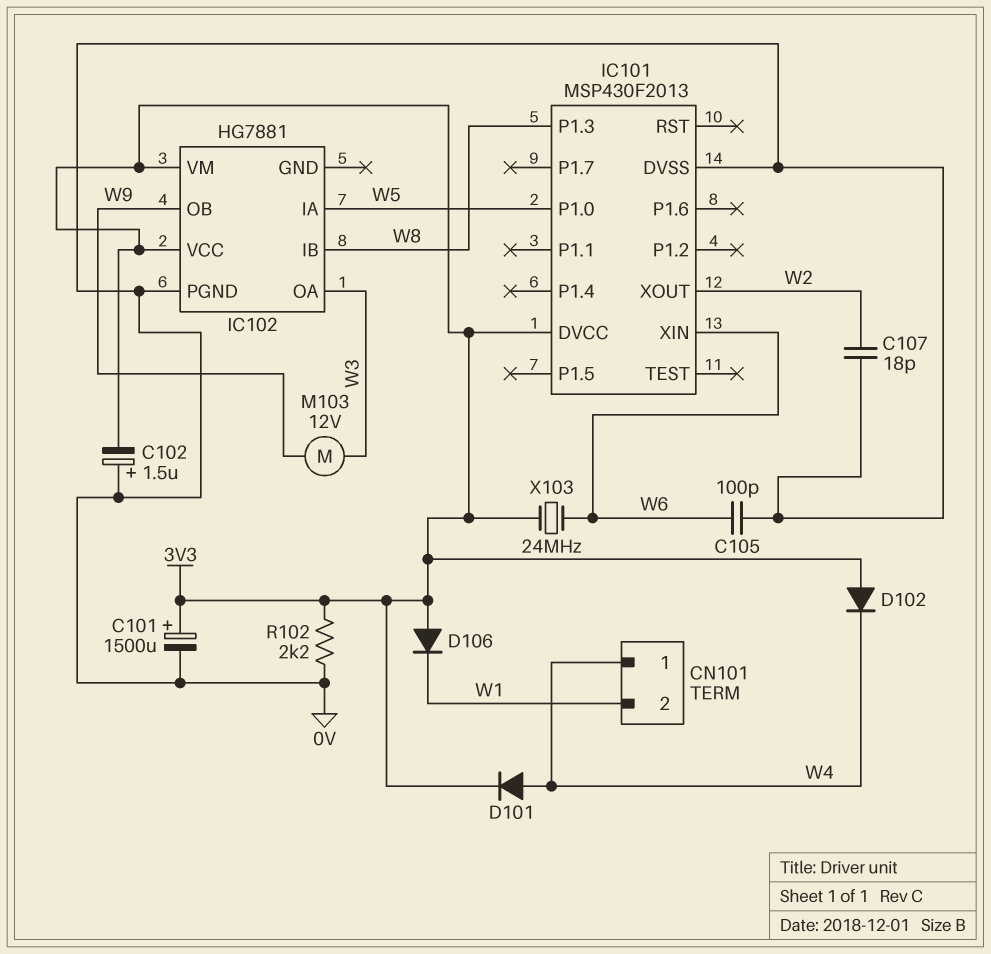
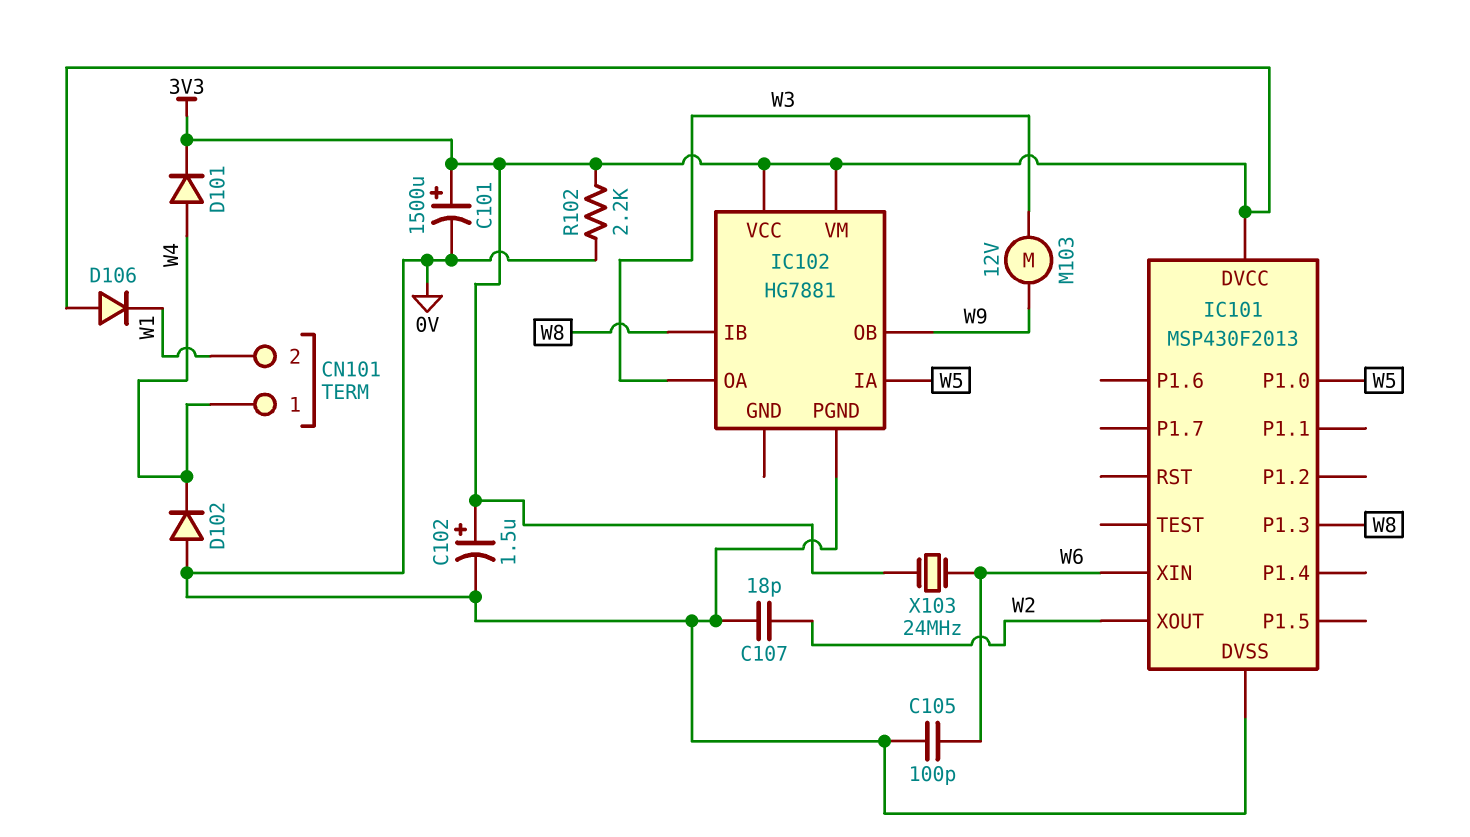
C102: 1.5uF (plus 0V, minus 3V3) -> 1.5uF (plus 3V3, minus 0V)
D102: diode (A 3V3, K W4) -> diode (A 0V, K W4)

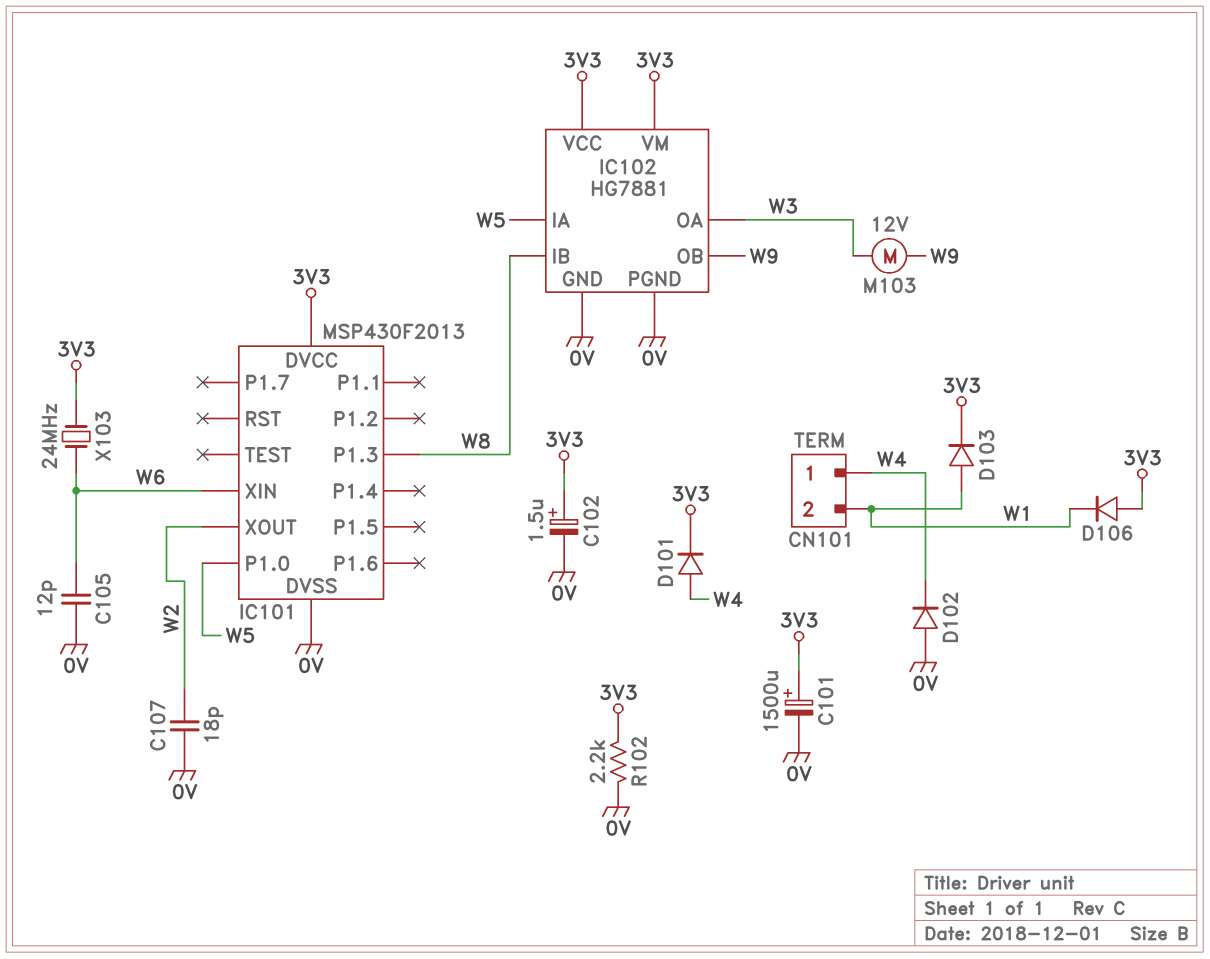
C105: 100pF (0V, W6) -> 12pF (0V, W6)
D103: none -> diode (A W1, K 3V3)
IC102 pin GND: none -> 0V

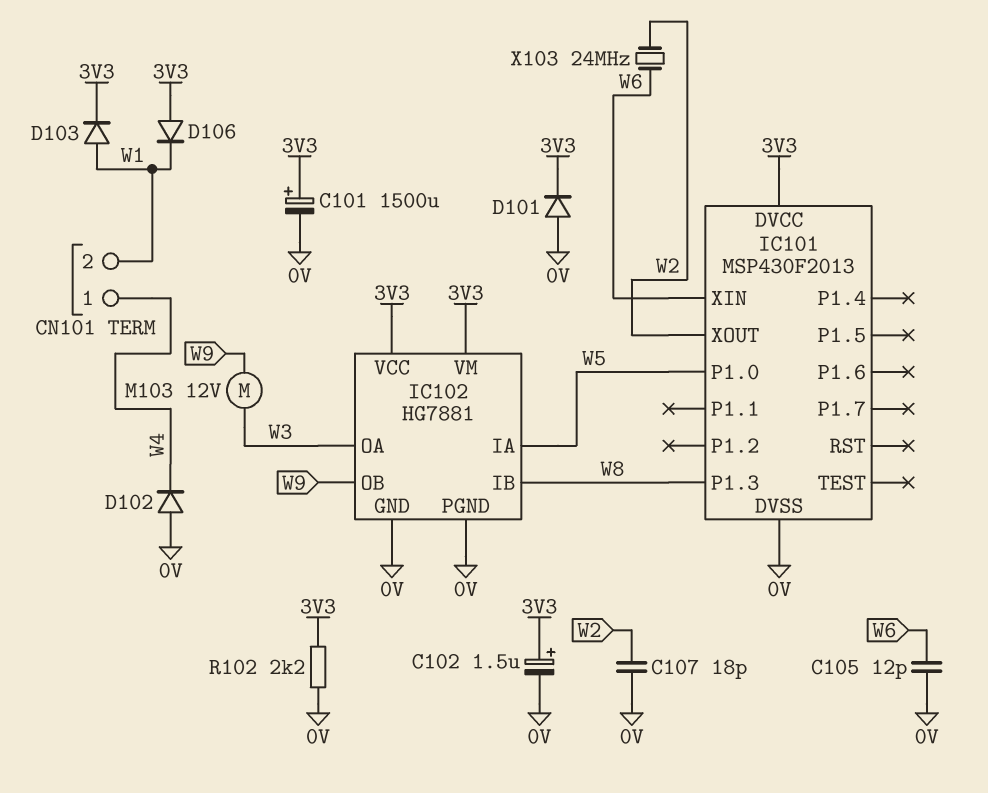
D101: diode (A W4, K 3V3) -> diode (A 0V, K 3V3)
X103: 24MHz (3V3, W6) -> 24MHz (W2, W6)

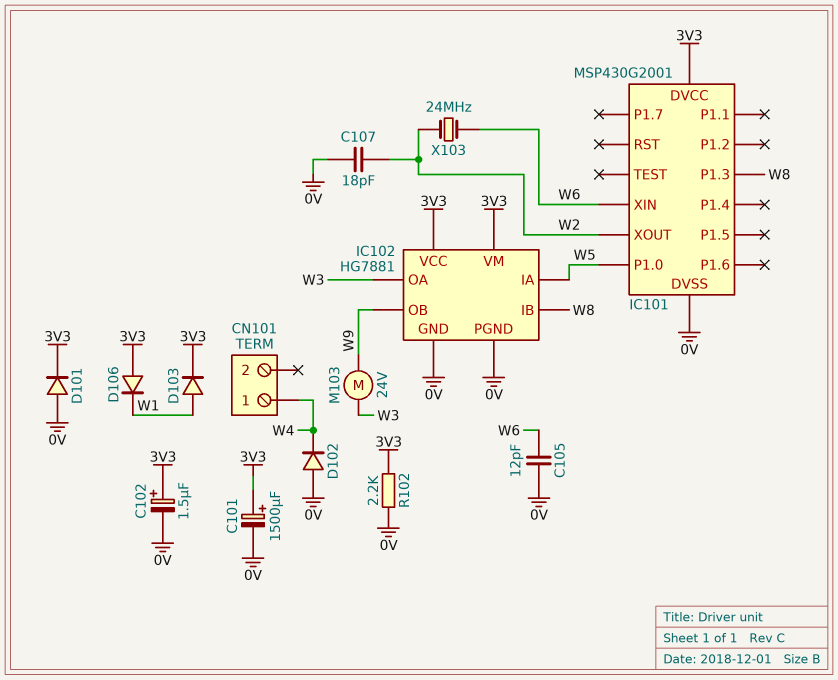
CN101 pin 2: W1 -> none
IC101: MSP430F2013 -> MSP430G2001
M103: motor 12V (W3, W9) -> motor 24V (W3, W9)

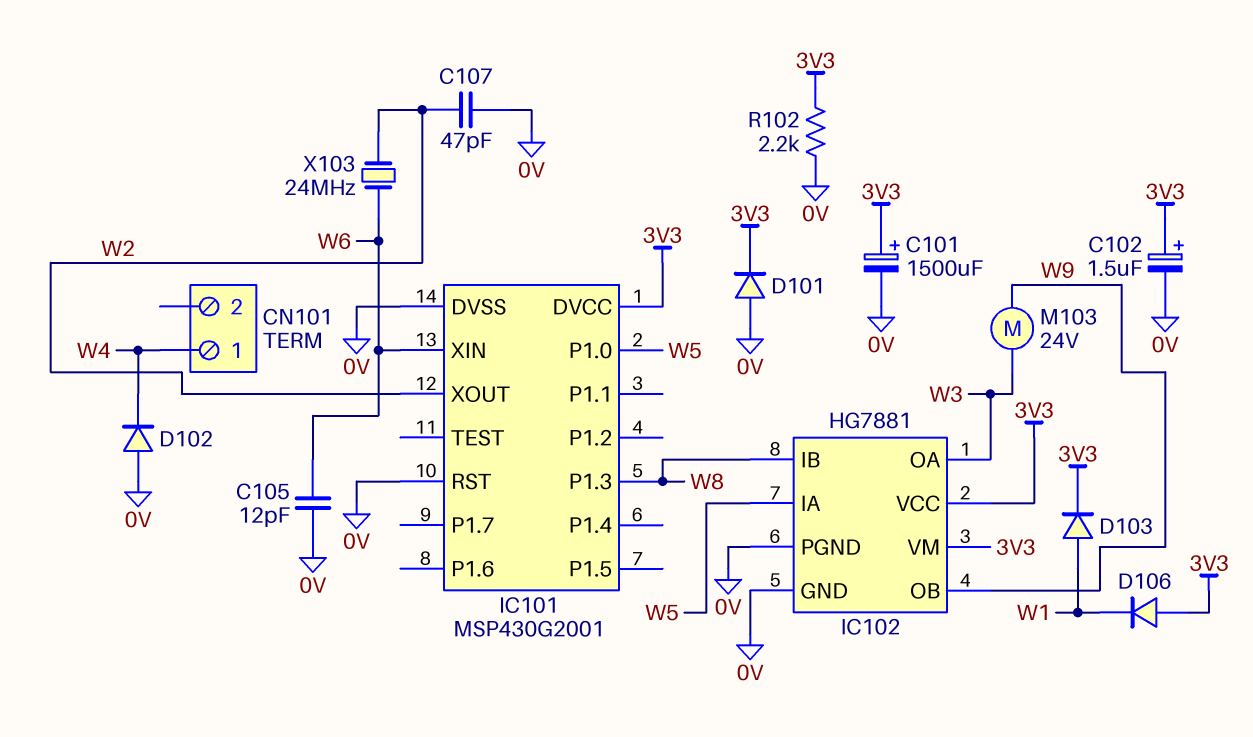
C107: 18pF (0V, W2) -> 47pF (0V, W2)
IC101 pin RST: none -> 0V

